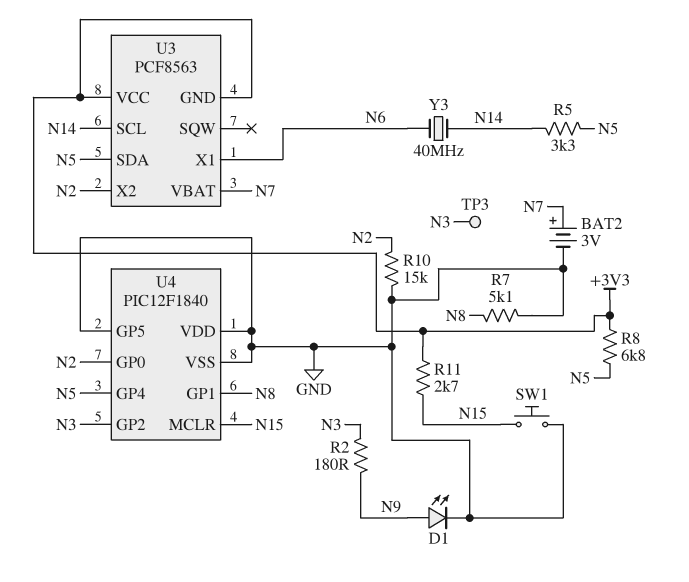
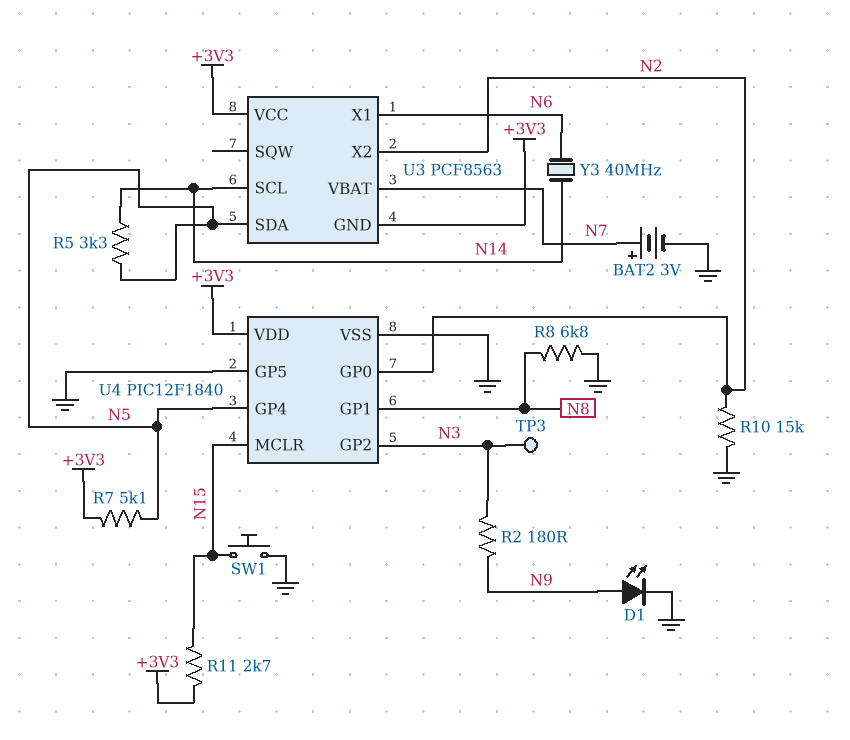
R7: 5.1k (GND, N8) -> 5.1k (+3V3, N5)
R8: 6.8k (+3V3, N5) -> 6.8k (GND, N8)
U4 pin VDD: GND -> +3V3

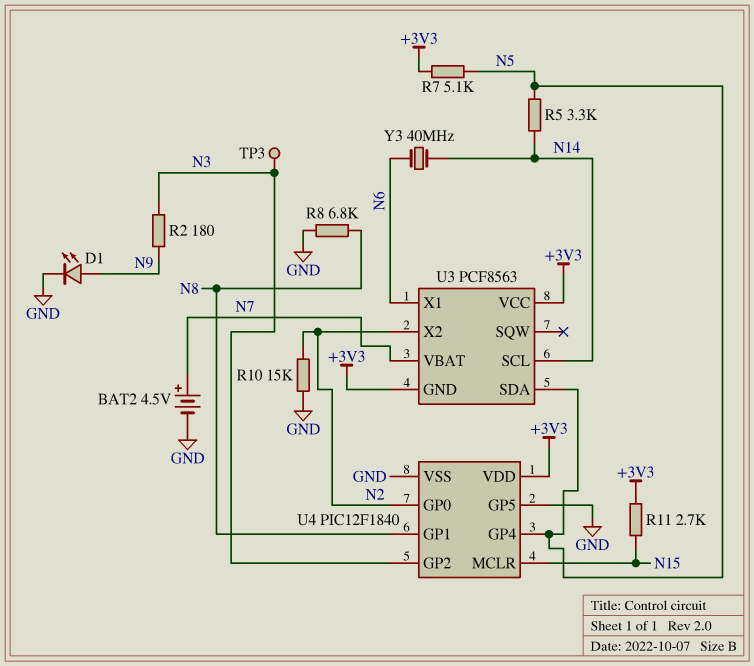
BAT2: 3V (plus N7, minus GND) -> 4.5V (plus N7, minus GND)
SW1: button (GND, N15) -> none

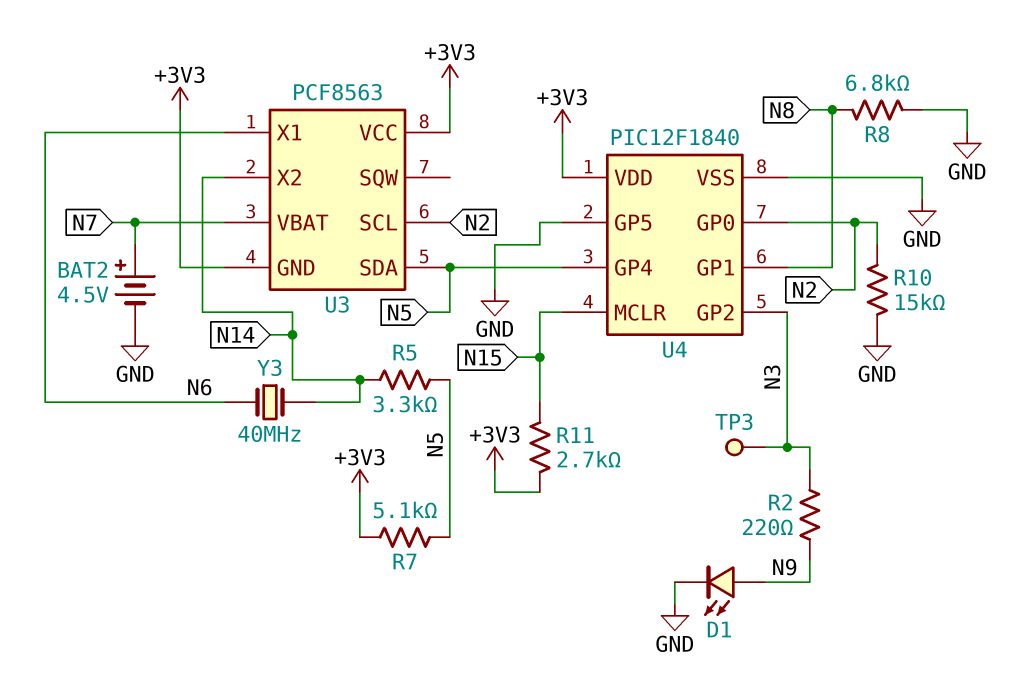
R2: 180 (N3, N9) -> 220 (N3, N9)
U3 pin SCL: N14 -> N2
U3 pin X2: N2 -> N14

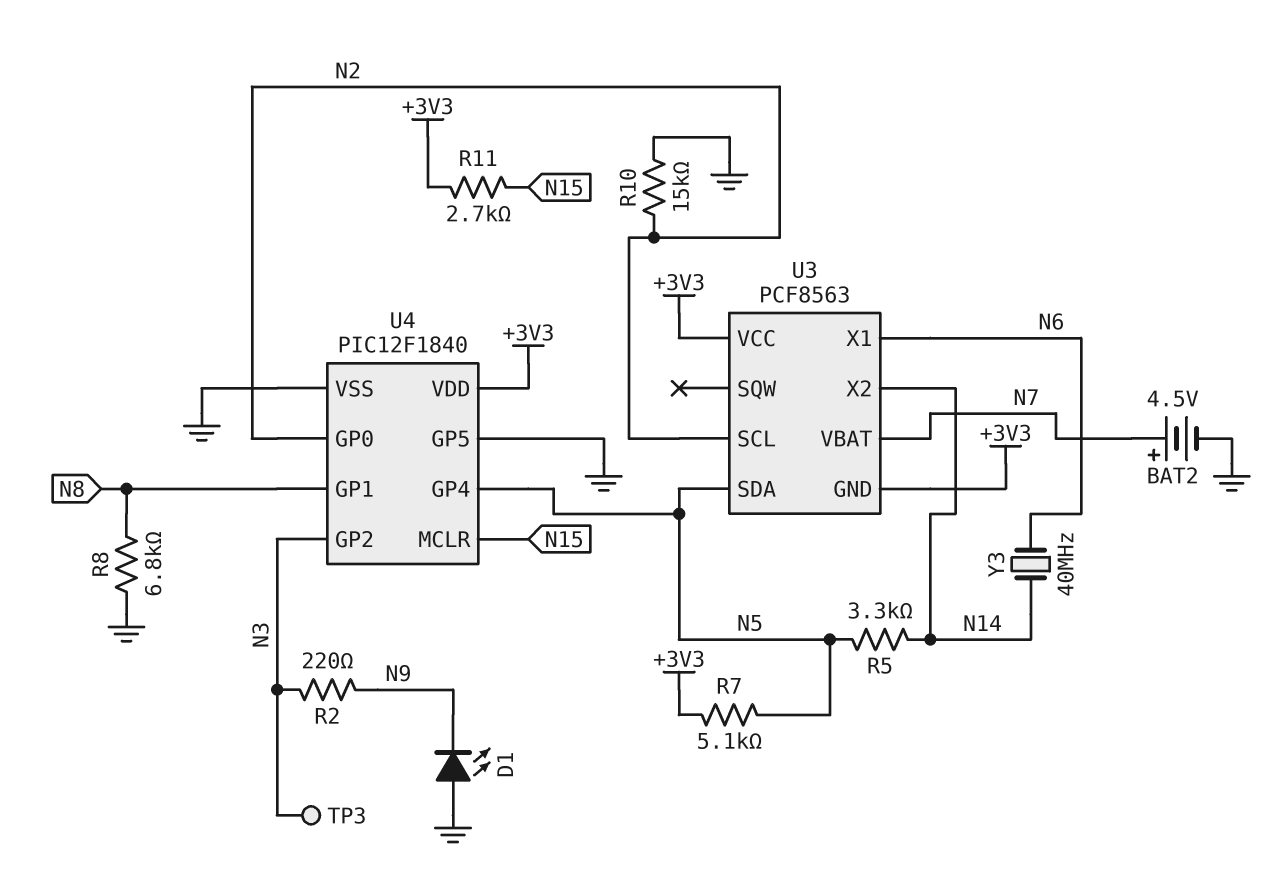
D1: LED (A N9, K GND) -> LED (A GND, K N9)

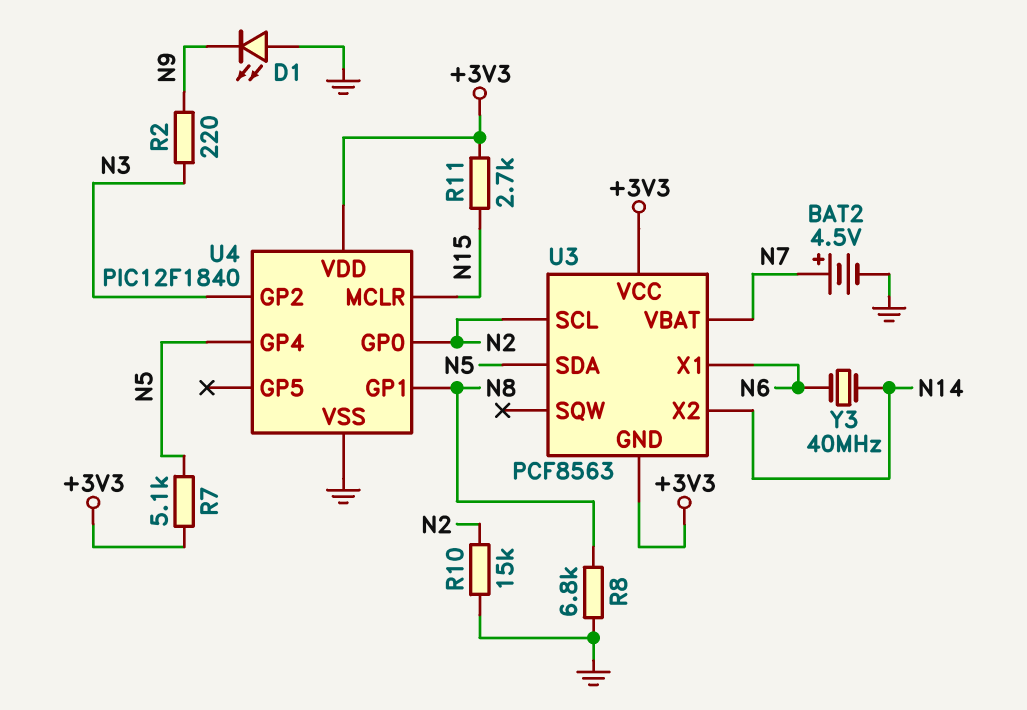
R5: 3.3k (N5, N14) -> none
TP3: test point (N3) -> none
U4 pin GP5: GND -> none

